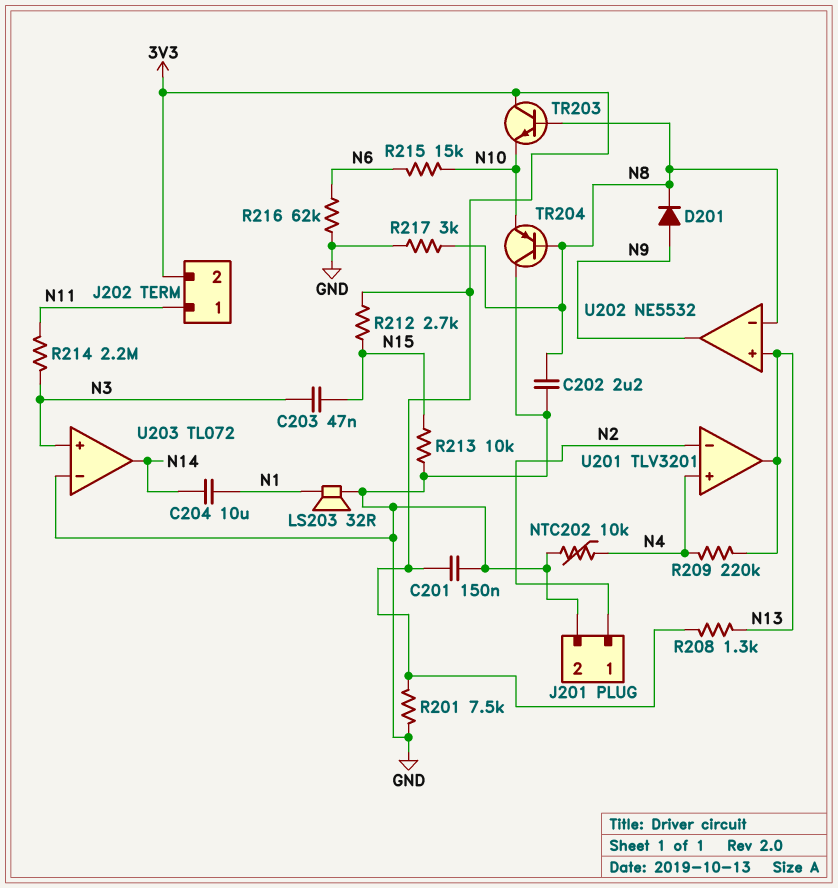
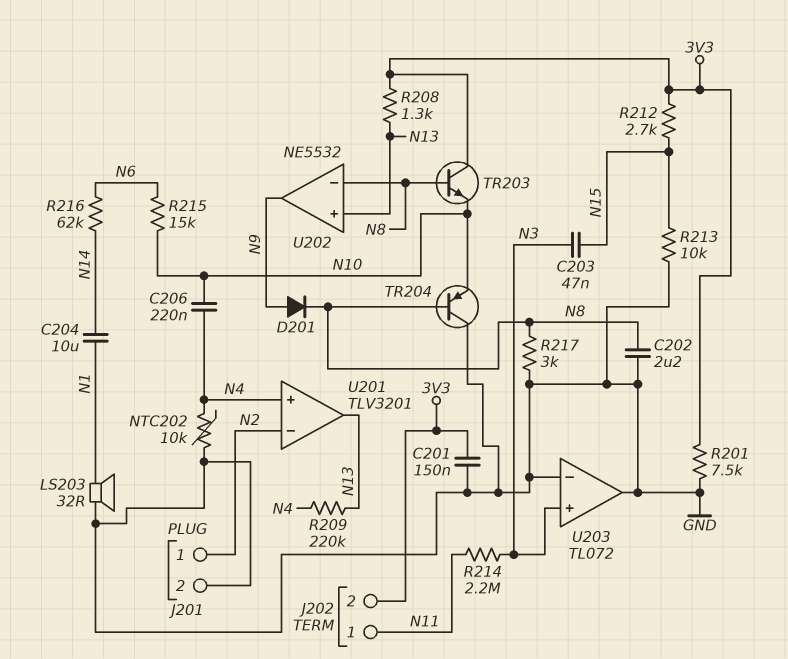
C206: none -> 220nF (N4, N10)
R216: 62k (GND, N6) -> 62k (N6, N14)
U203 pin out: N14 -> GND

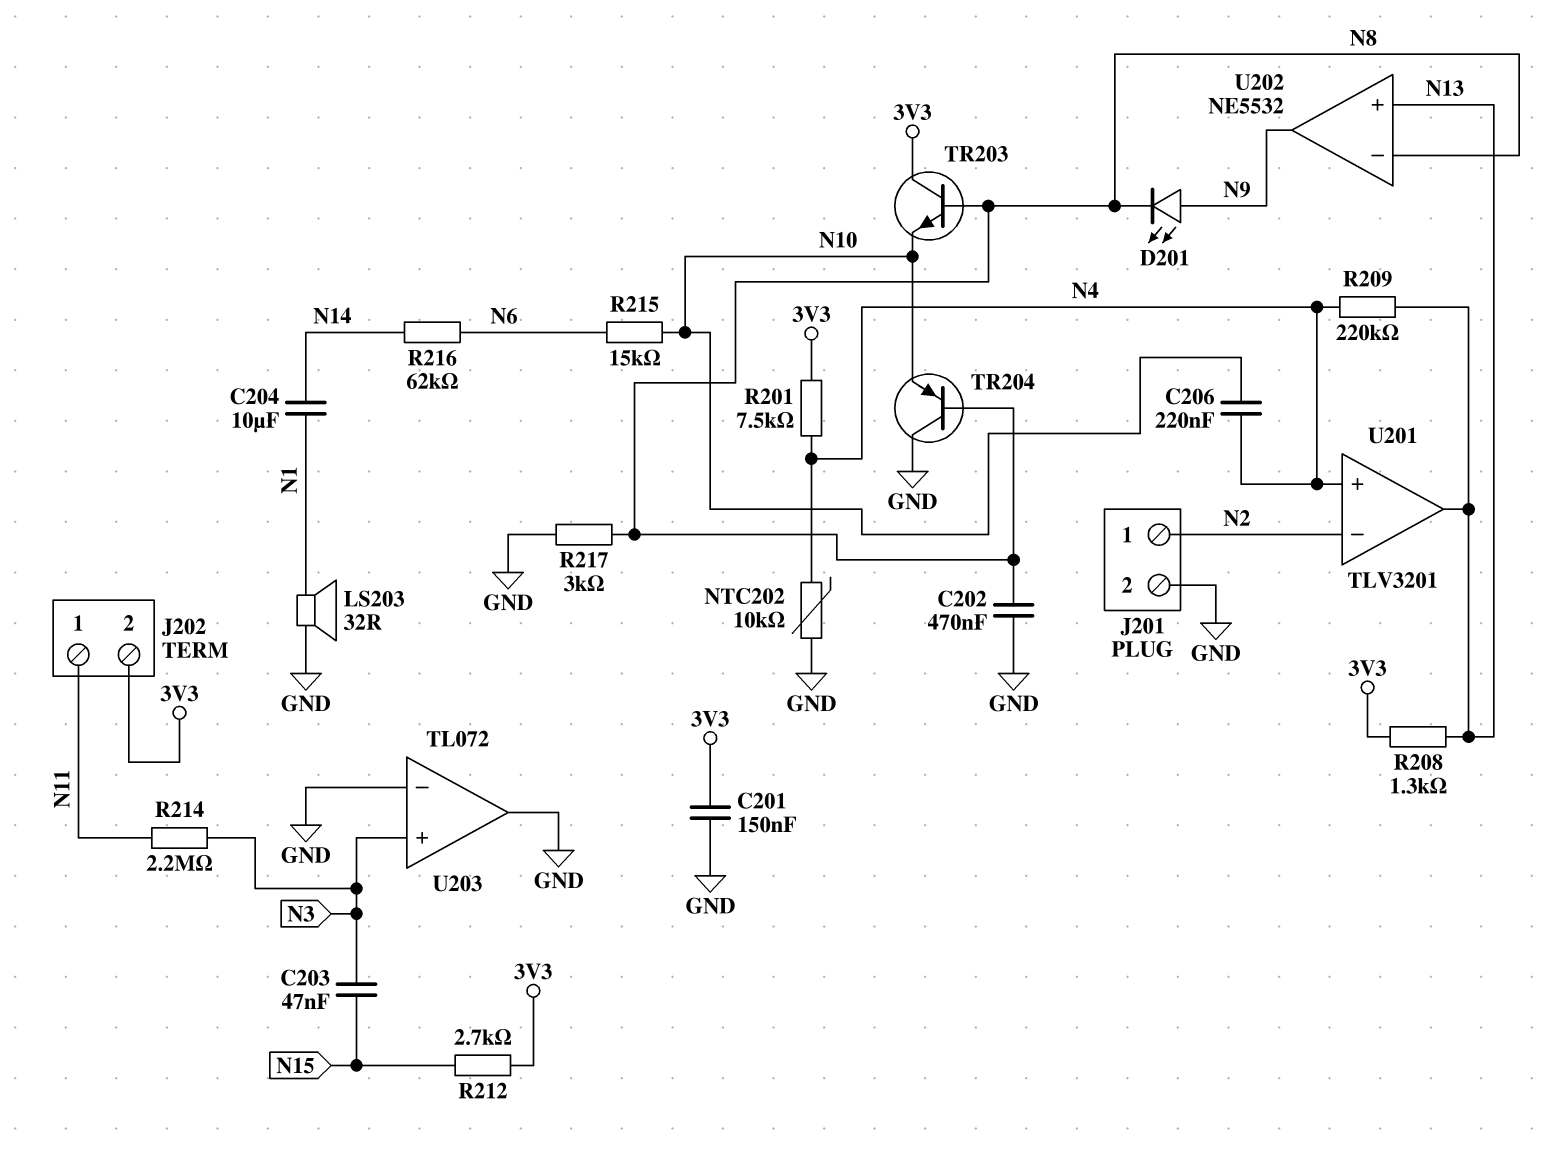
C202: 2.2uF (GND, N8) -> 470nF (GND, N8)
D201: diode (A N9, K N8) -> LED (A N9, K N8)
R201: 7.5k (3V3, GND) -> 7.5k (3V3, N4)
R213: 10k (GND, N15) -> none

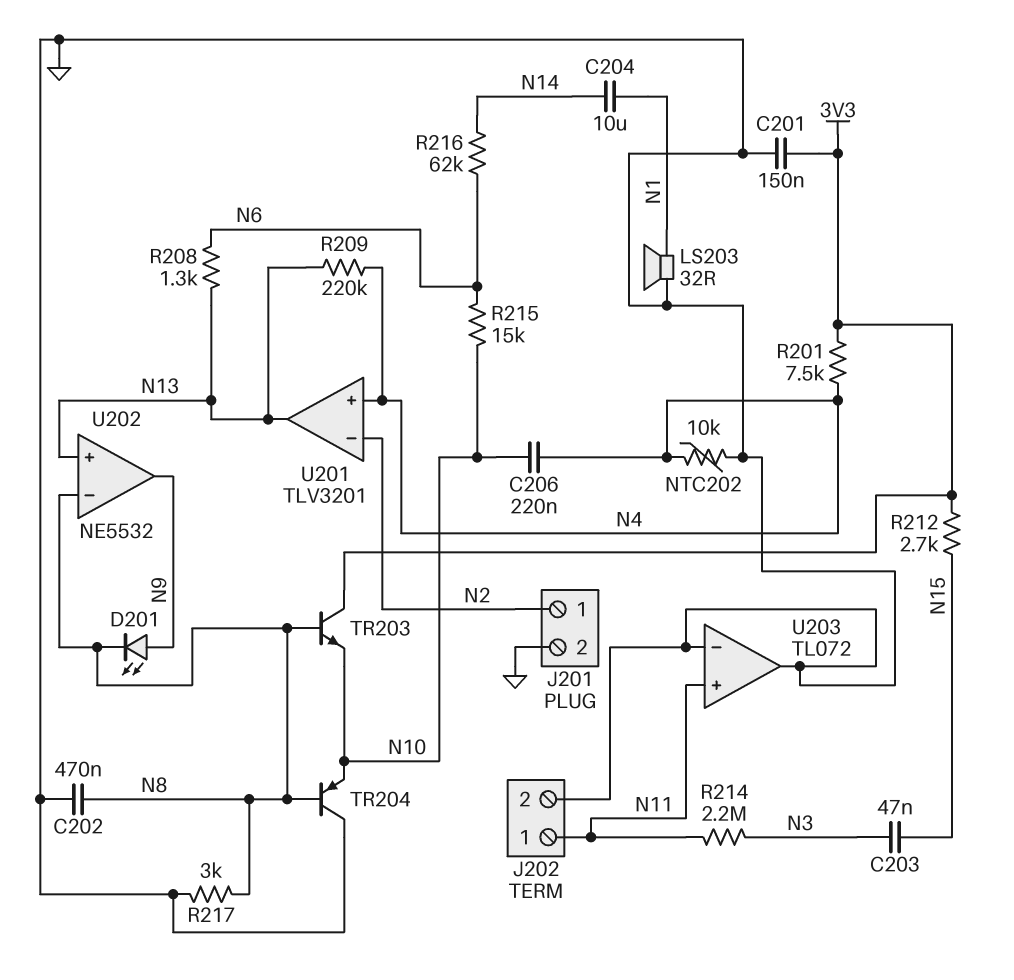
J202 pin 2: 3V3 -> GND
R208: 1.3k (3V3, N13) -> 1.3k (N6, N13)
U203 pin in+: N3 -> N11

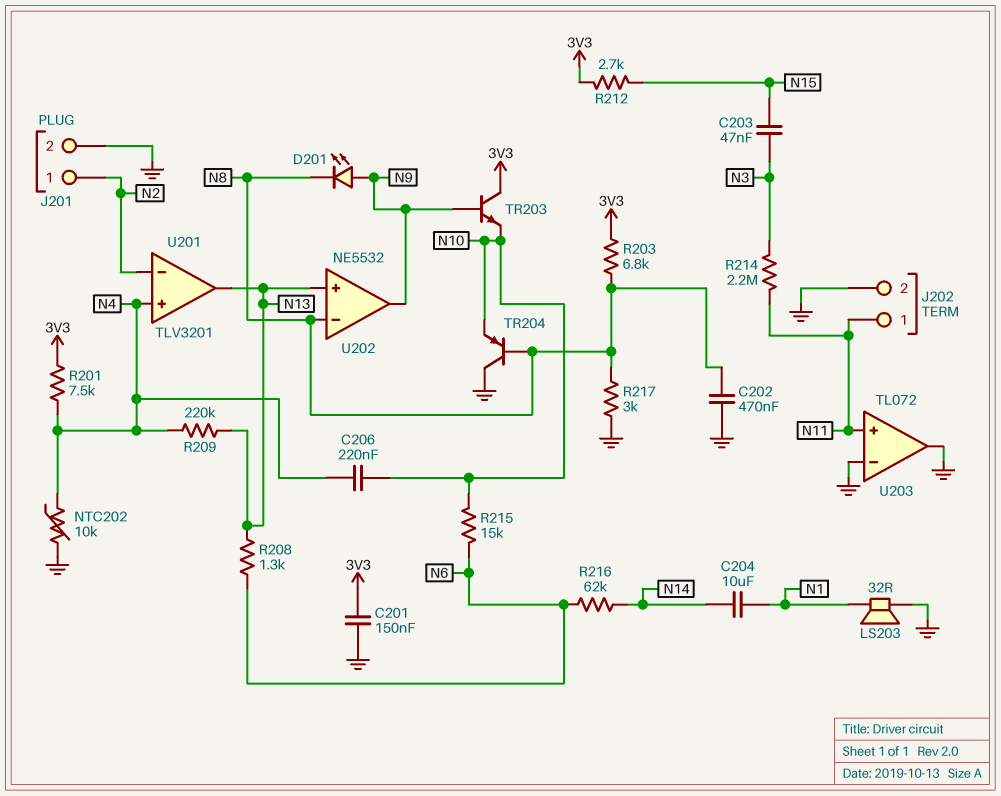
R203: none -> 6.8k (3V3, N8)
TR203: NPN (B N8, C 3V3, E N10) -> NPN (B N9, C 3V3, E N10)

